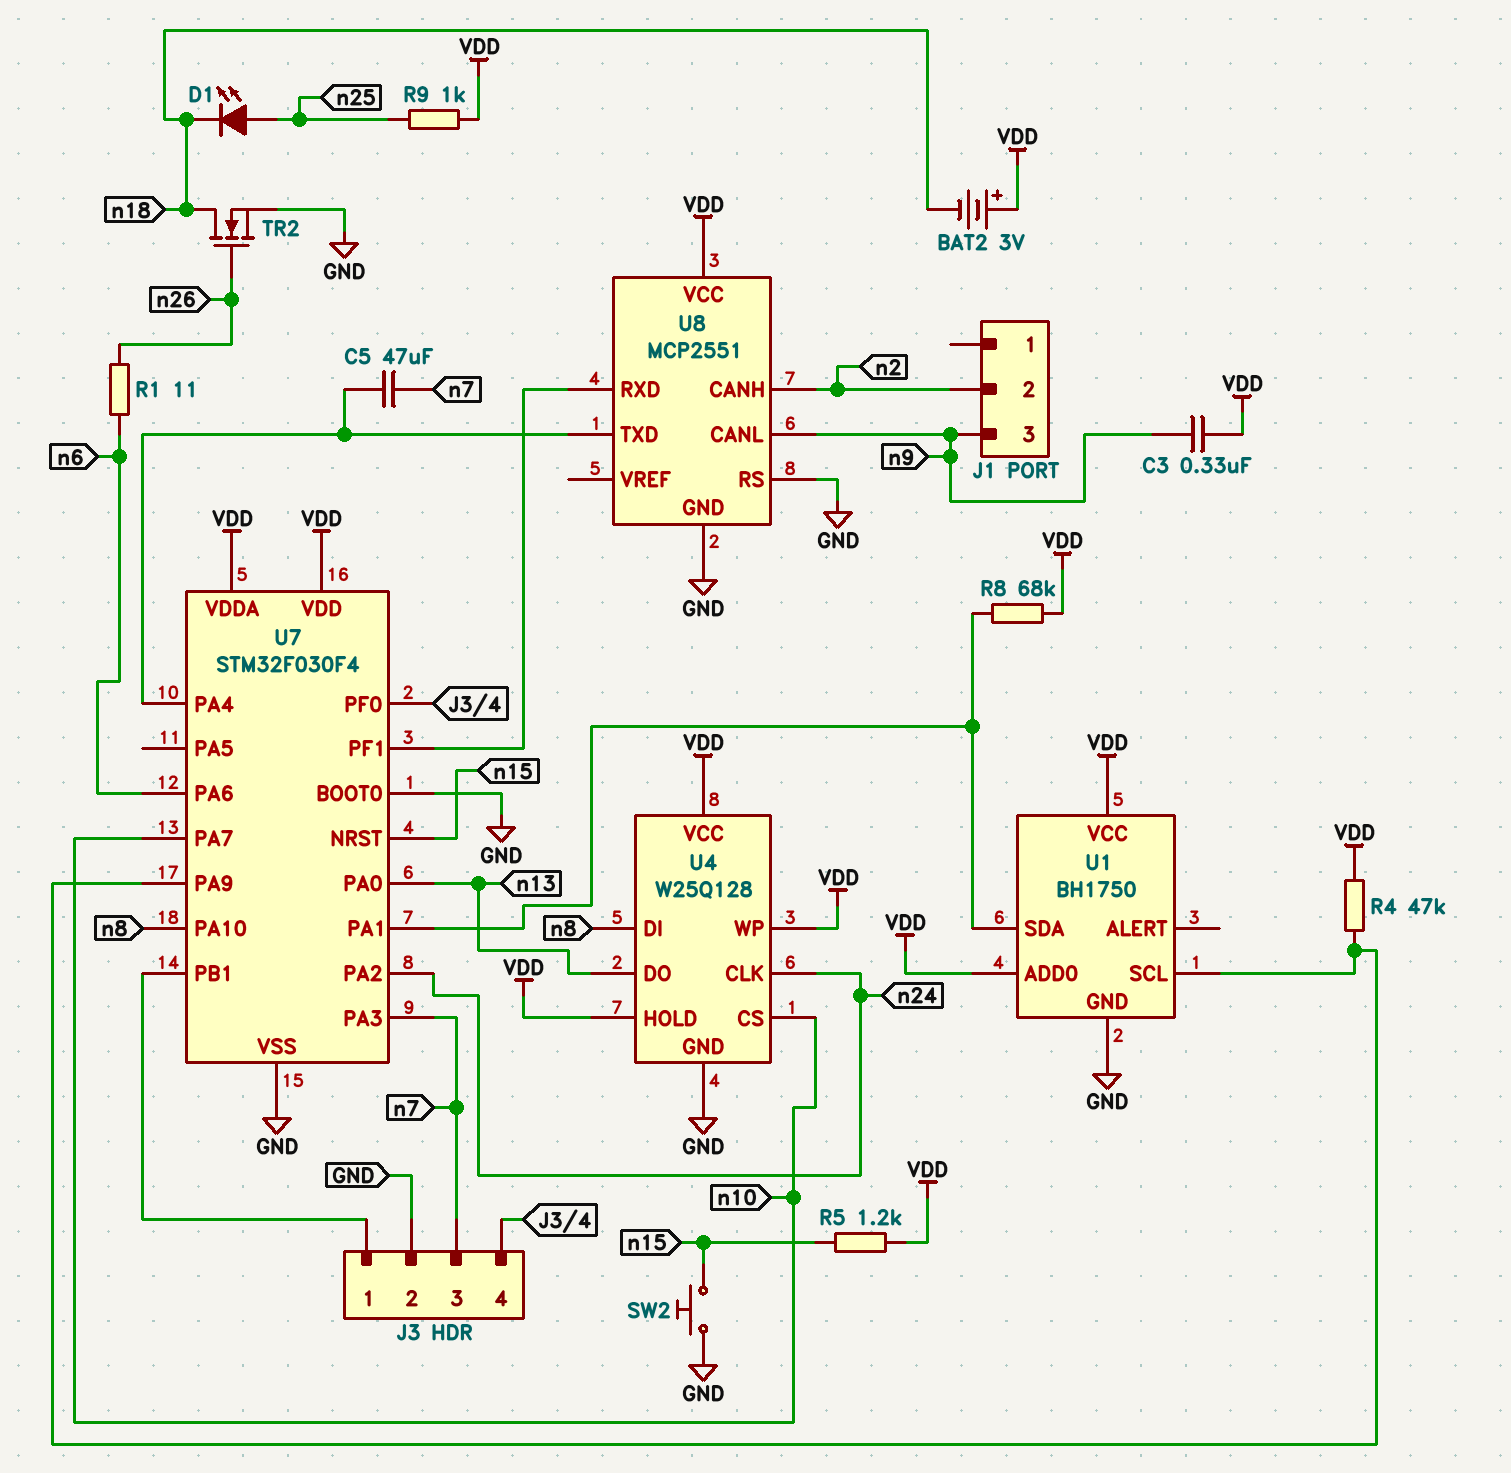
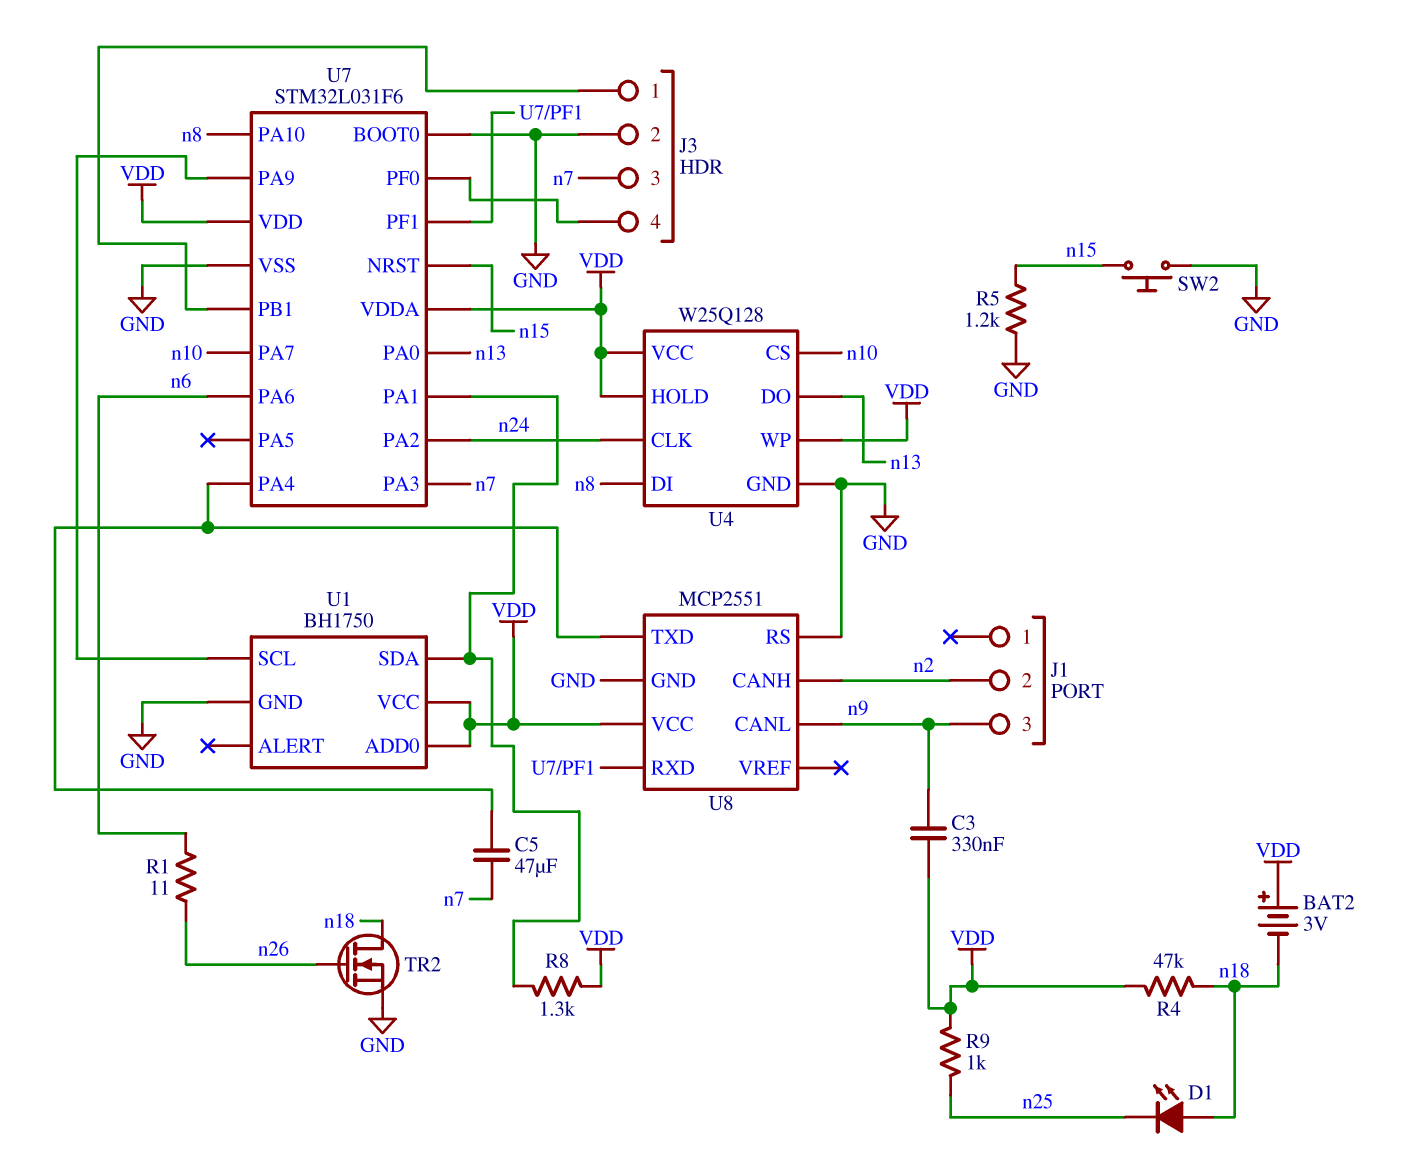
D1: LED (A n25, K n18) -> LED (A n18, K n25)
R4: 47k (U1/SCL, VDD) -> 47k (VDD, n18)
R5: 1.2k (VDD, n15) -> 1.2k (GND, n15)
R8: 68k (U1/SDA, VDD) -> 1.3k (U1/SDA, VDD)
U7: STM32F030F4 -> STM32L031F6

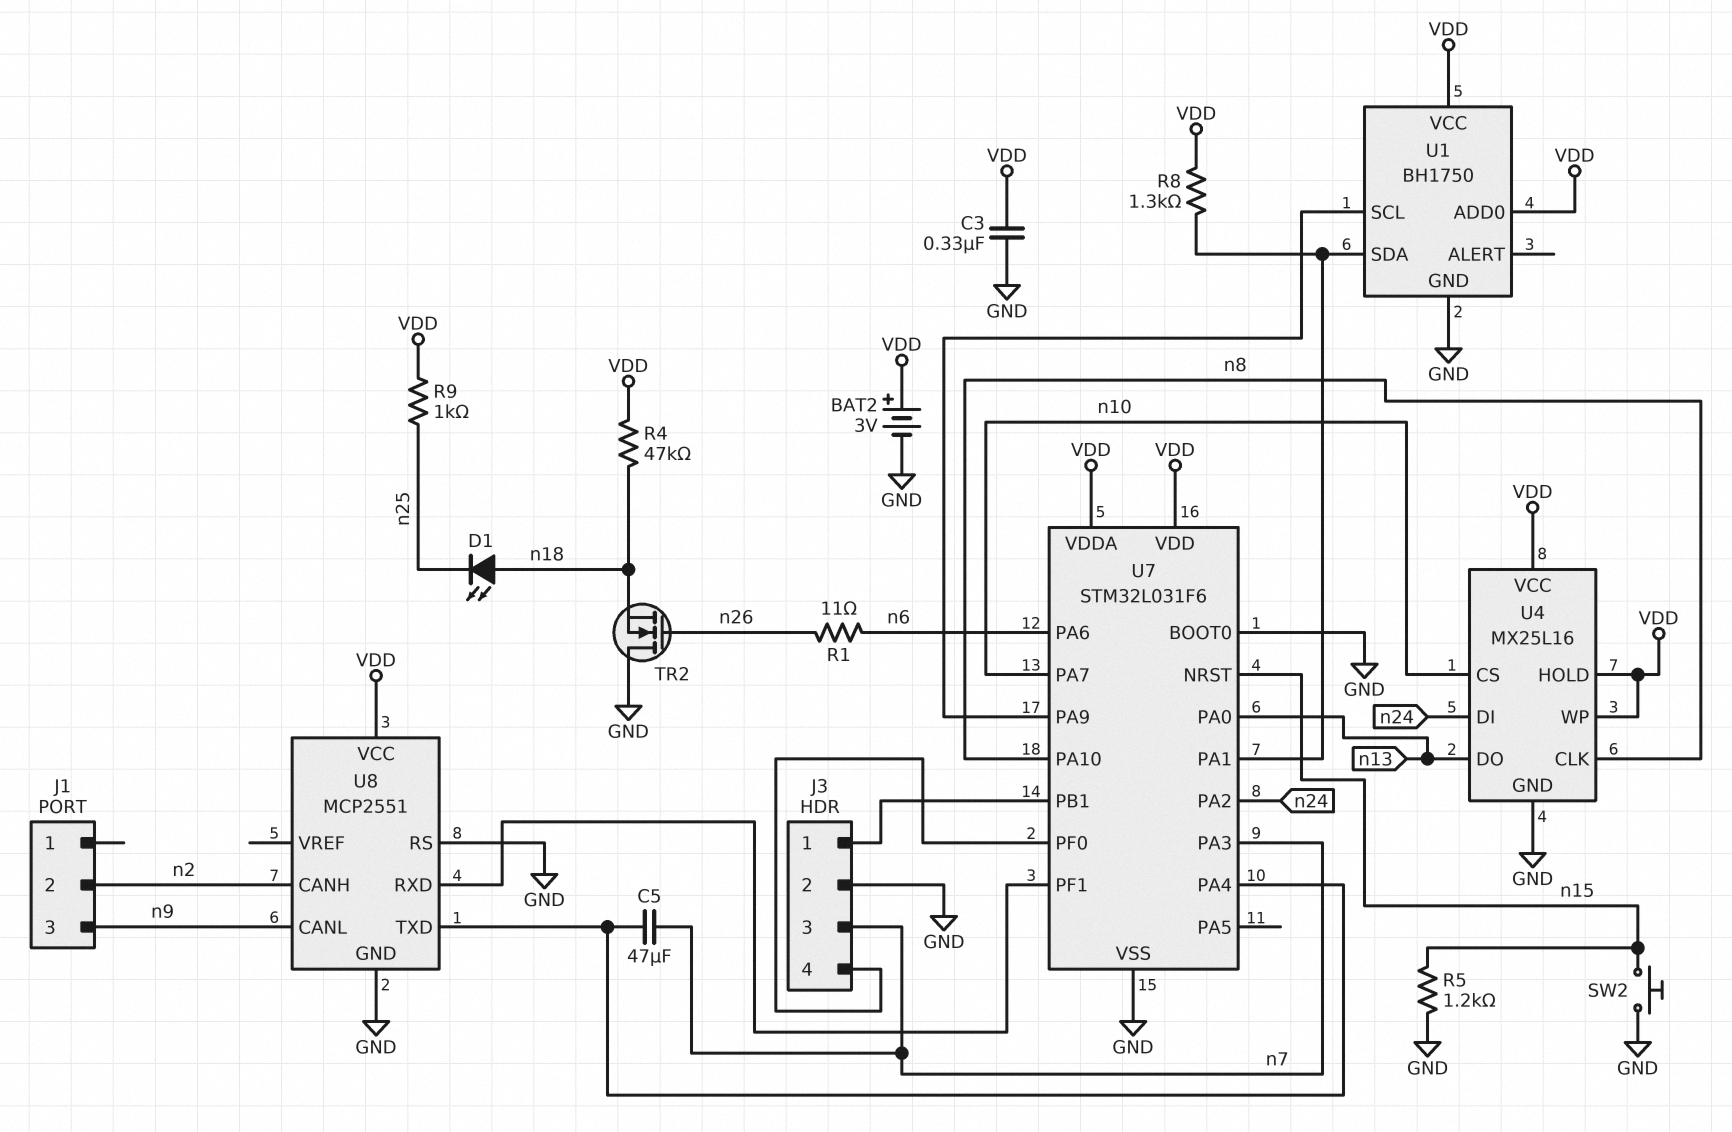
BAT2: 3V (plus VDD, minus n18) -> 3V (plus VDD, minus GND)
C3: 330nF (VDD, n9) -> 330nF (GND, VDD)
TR2: NMOS (G n26, D n18, S GND) -> NMOS (G n26, D GND, S n18)
U4: W25Q128 -> MX25L16
U4 pin CLK: n24 -> n8
U4 pin DI: n8 -> n24

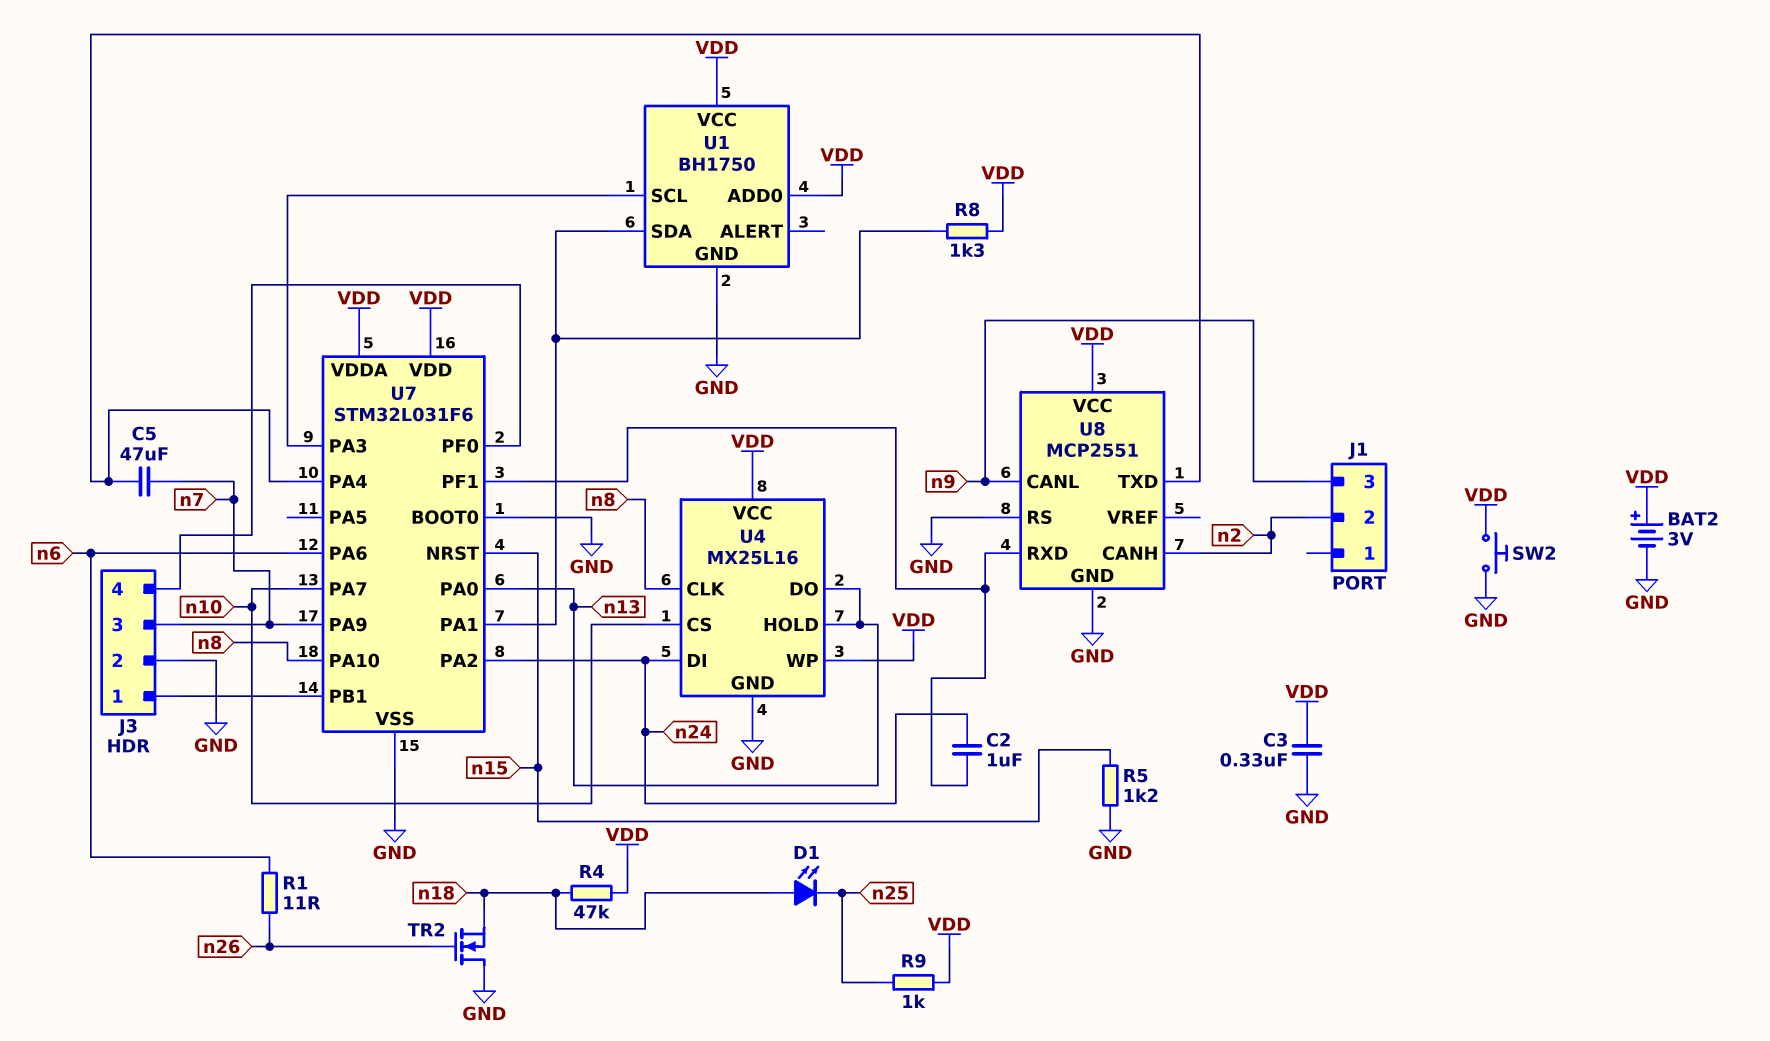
C2: none -> 1uF (U7/PF1, n24)
SW2: button (GND, n15) -> button (GND, VDD)
U4 pin HOLD: VDD -> n13
U7 pin PA3: n7 -> U1/SCL
U7 pin PA9: U1/SCL -> n7

